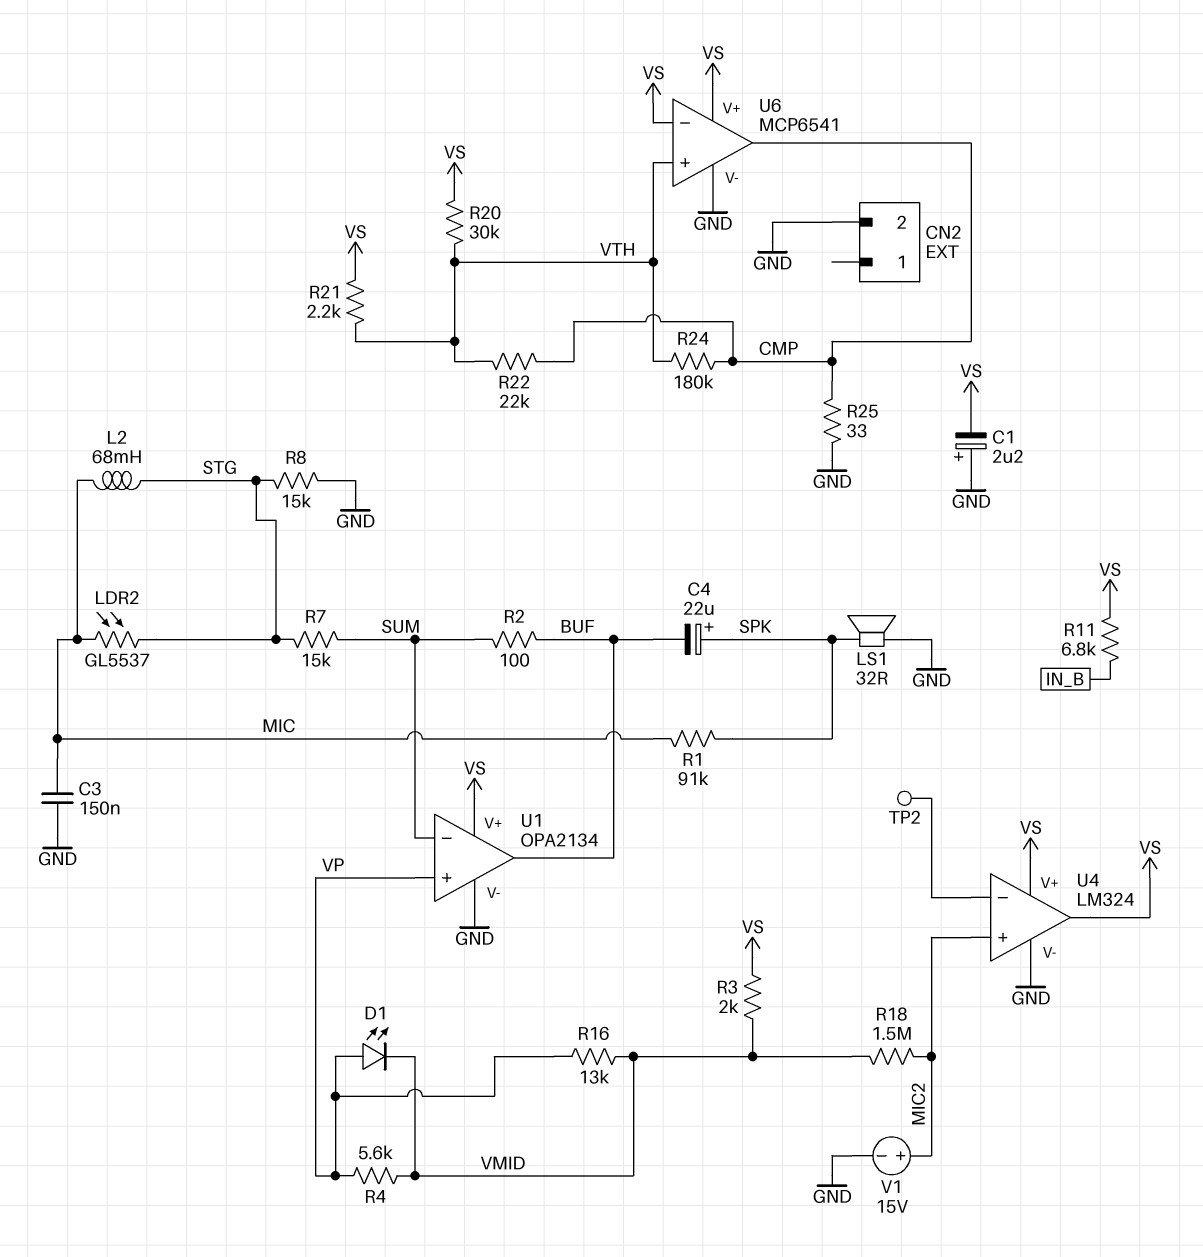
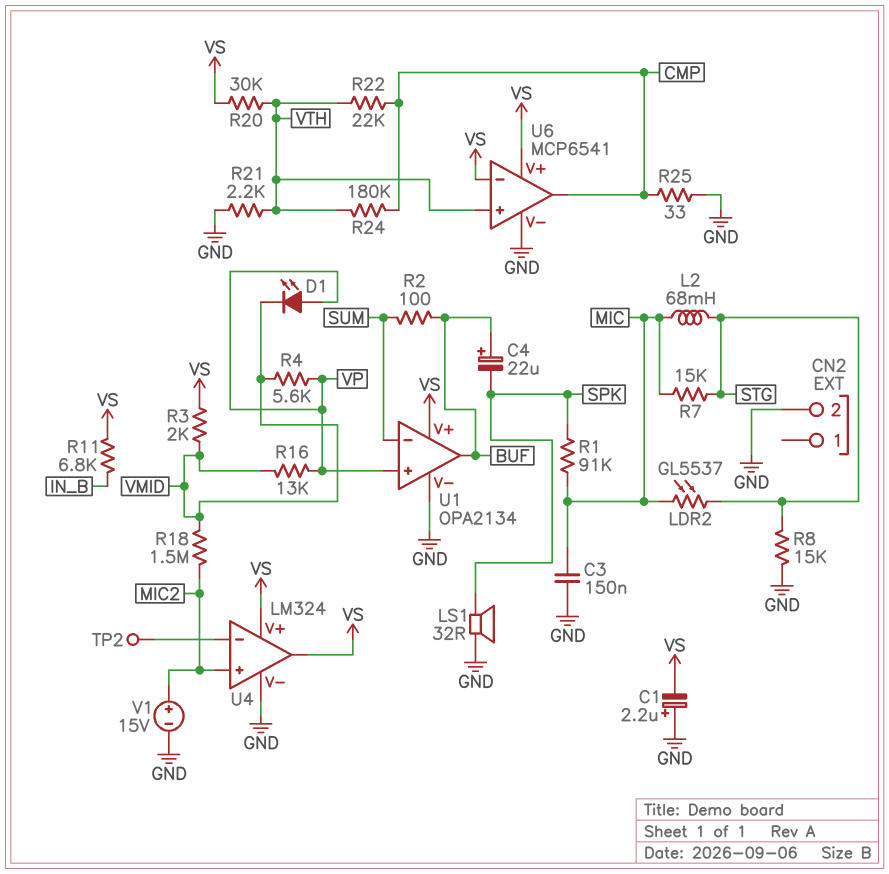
C4: 22uF (plus SPK, minus BUF) -> 22uF (plus BUF, minus SPK)
R7: 15k (STG, SUM) -> 15k (MIC, STG)
R21: 2.2k (VS, VTH) -> 2.2k (GND, VTH)

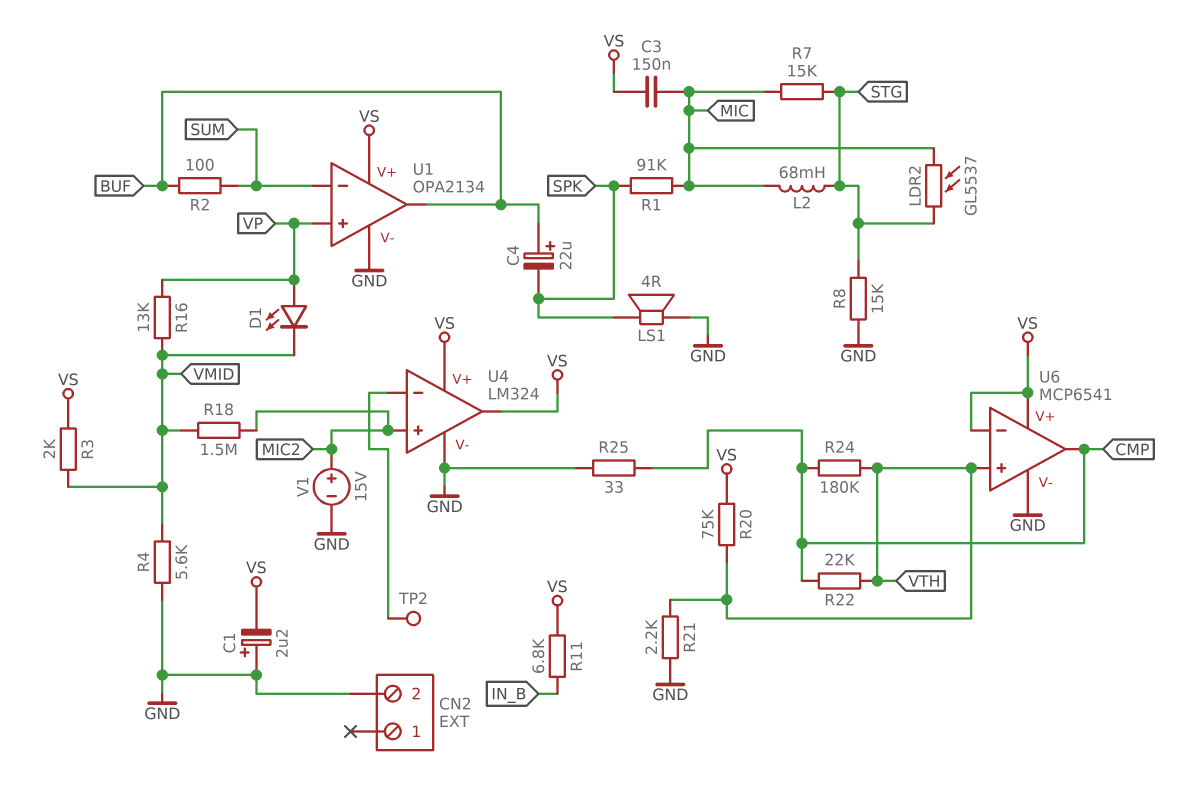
C3: 150nF (GND, MIC) -> 150nF (MIC, VS)
LS1: speaker 32R (GND, SPK) -> speaker 4R (GND, SPK)
R4: 5.6k (VMID, VP) -> 5.6k (GND, VMID)
R20: 30k (VS, VTH) -> 75k (VS, VTH)

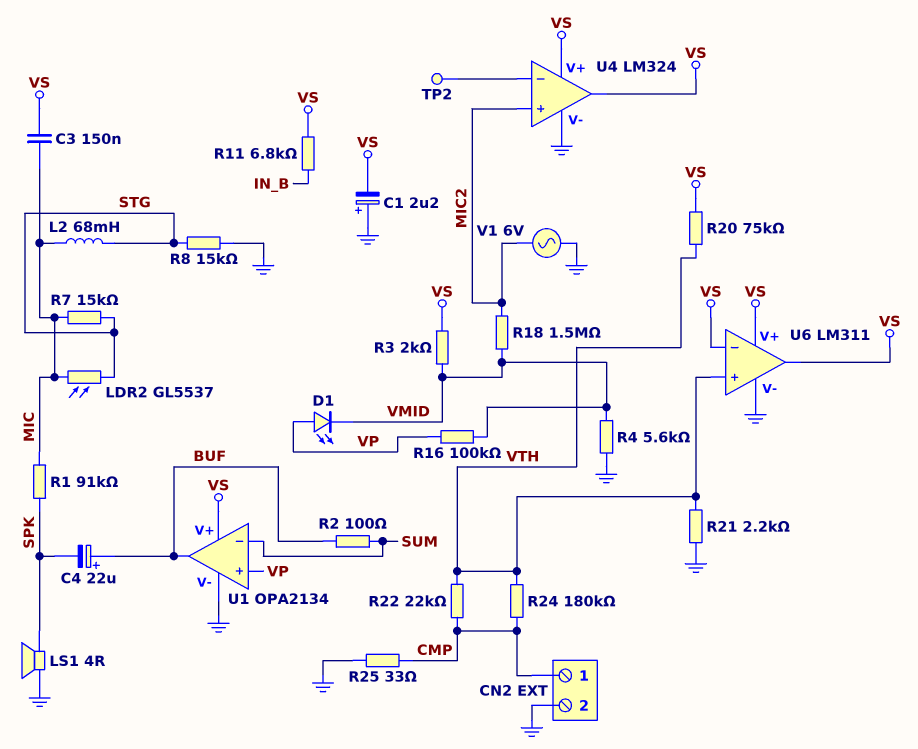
CN2 pin 1: none -> CMP
R16: 13k (VMID, VP) -> 100k (VMID, VP)
U6: MCP6541 -> LM311
U6 pin out: CMP -> VS
V1: 15V (plus MIC2, minus GND) -> AC 6V (GND, MIC2)

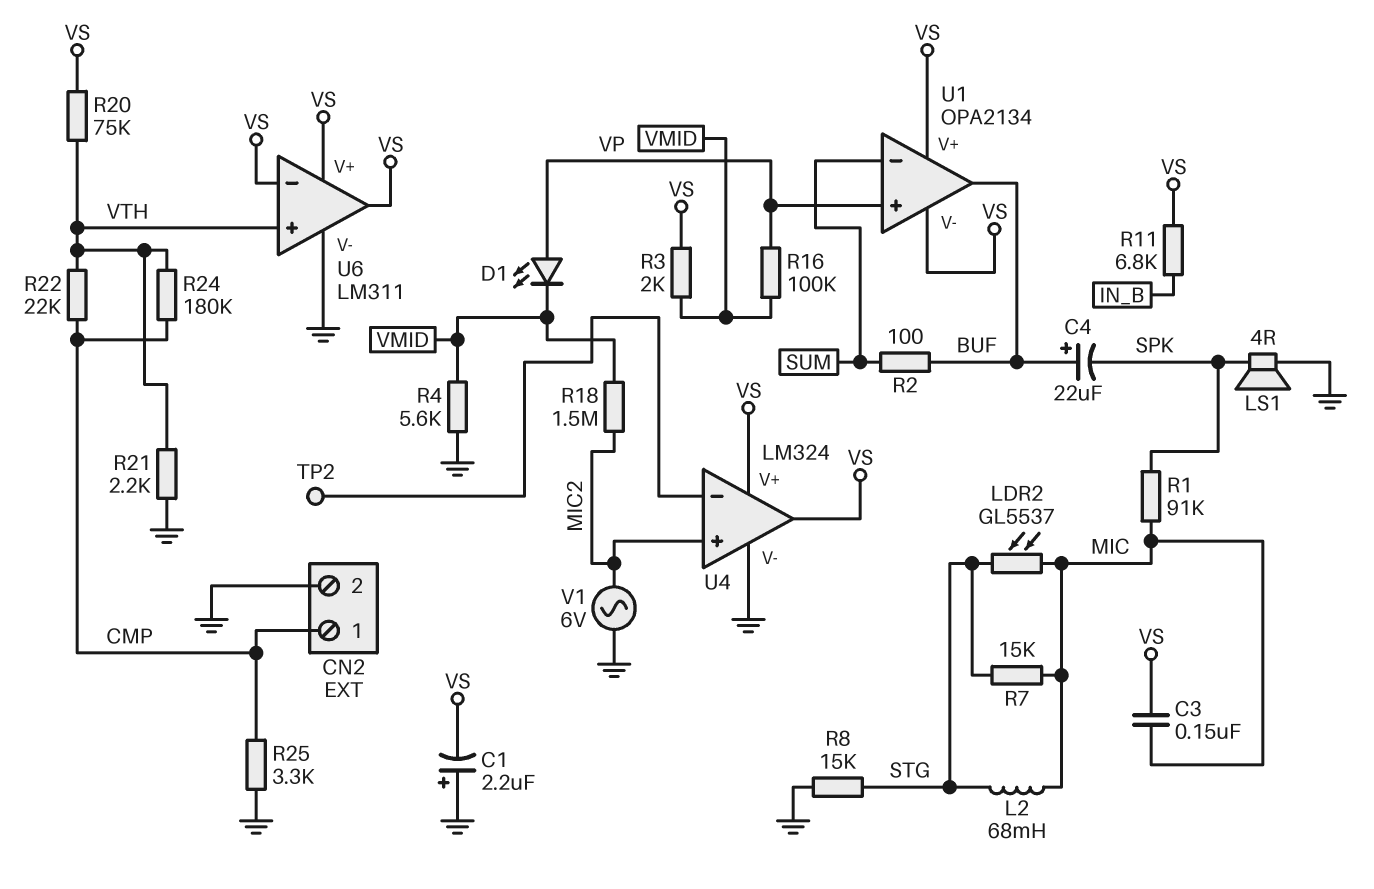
R25: 33 (CMP, GND) -> 3.3k (CMP, GND)
U1 pin V-: GND -> VS

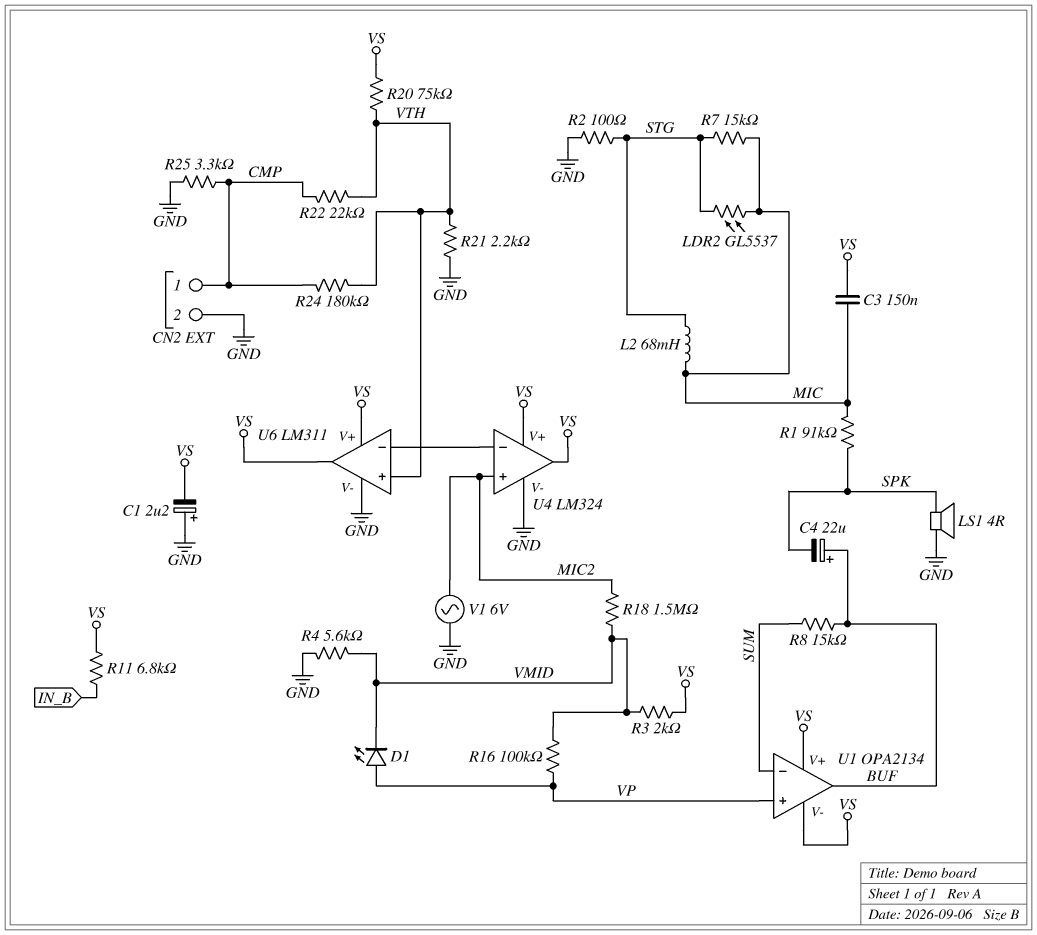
R2: 100 (BUF, SUM) -> 100 (GND, STG)
R8: 15k (GND, STG) -> 15k (BUF, SUM)
TP2: test point (U4/in-) -> none
U6 pin in-: VS -> U4/in-

